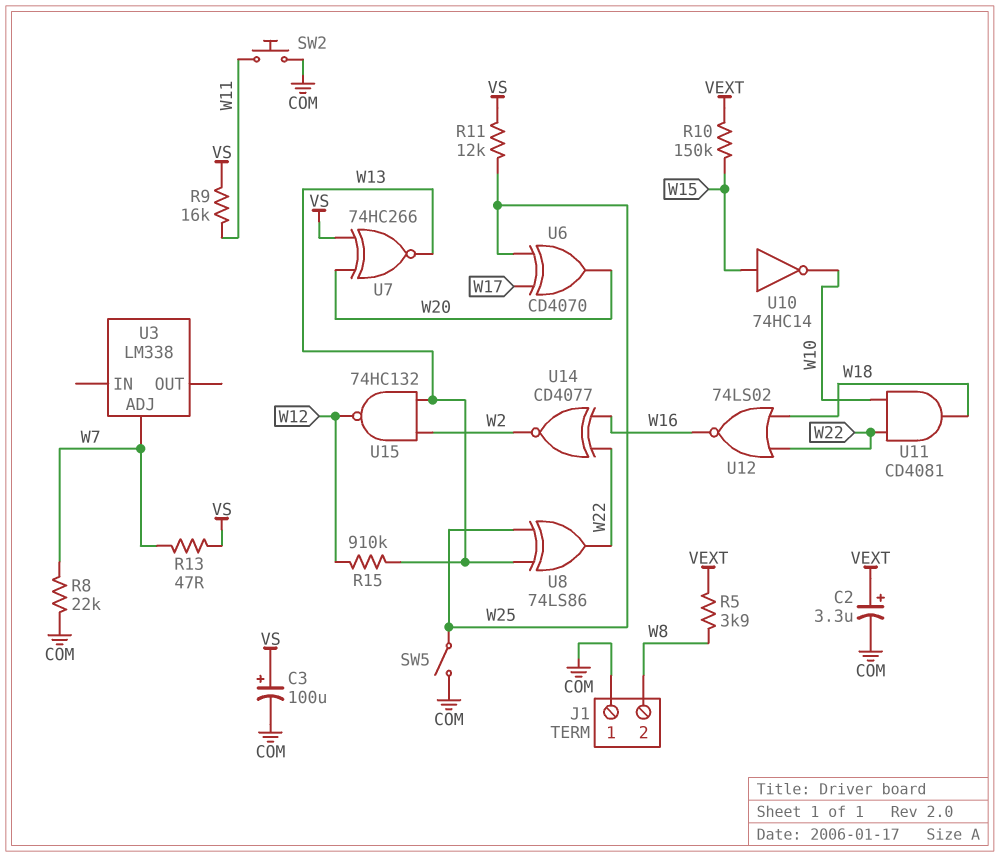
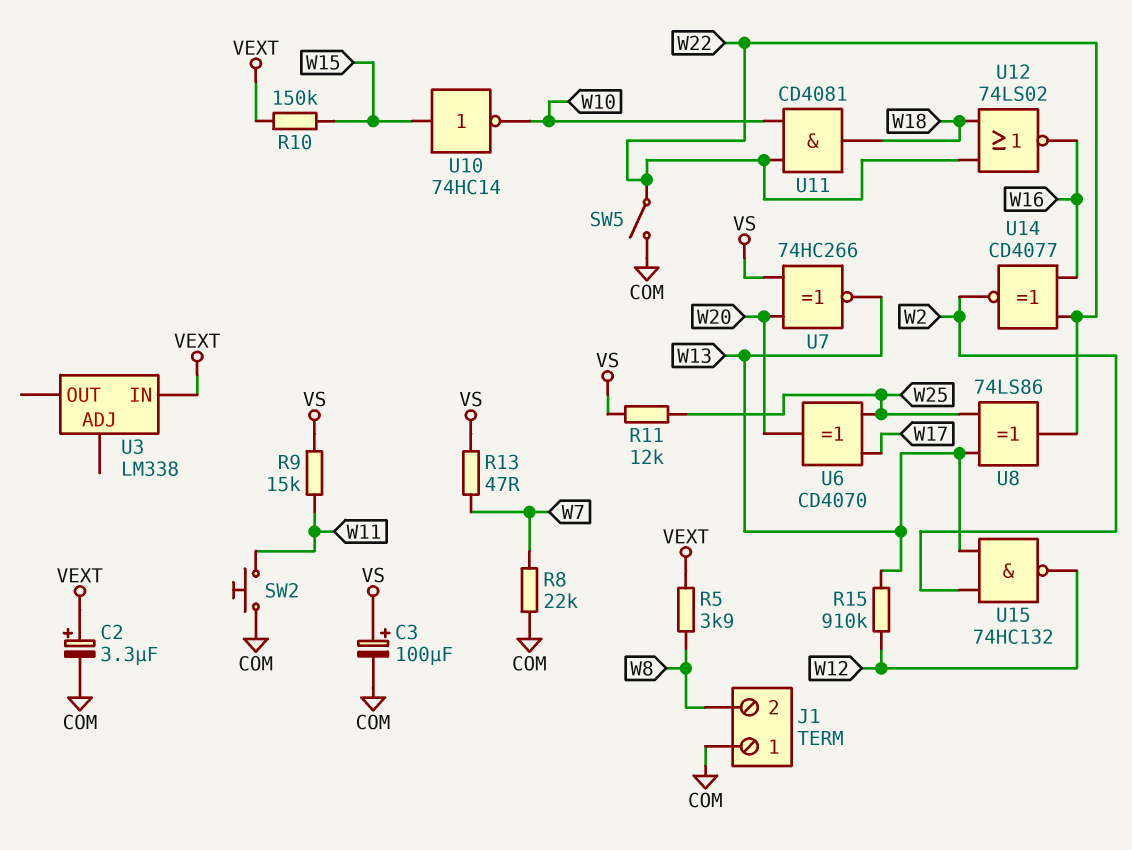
R9: 16k (VS, W11) -> 15k (VS, W11)
SW5: switch (COM, W25) -> switch (COM, W22)
U3 pin ADJ: W7 -> none
U3 pin IN: none -> VEXT

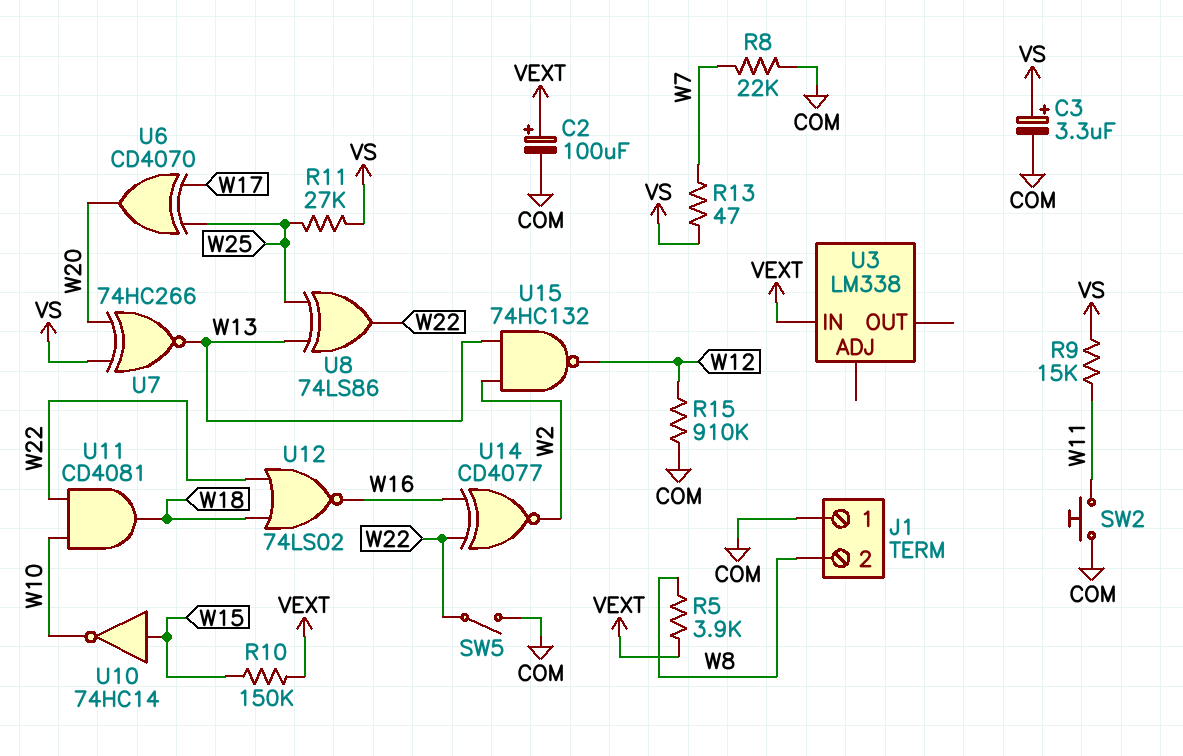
C2: 3.3uF (plus VEXT, minus COM) -> 100uF (plus VEXT, minus COM)
C3: 100uF (plus VS, minus COM) -> 3.3uF (plus VS, minus COM)
R11: 12k (VS, W25) -> 27k (VS, W25)
R15: 910k (W12, W13) -> 910k (COM, W12)

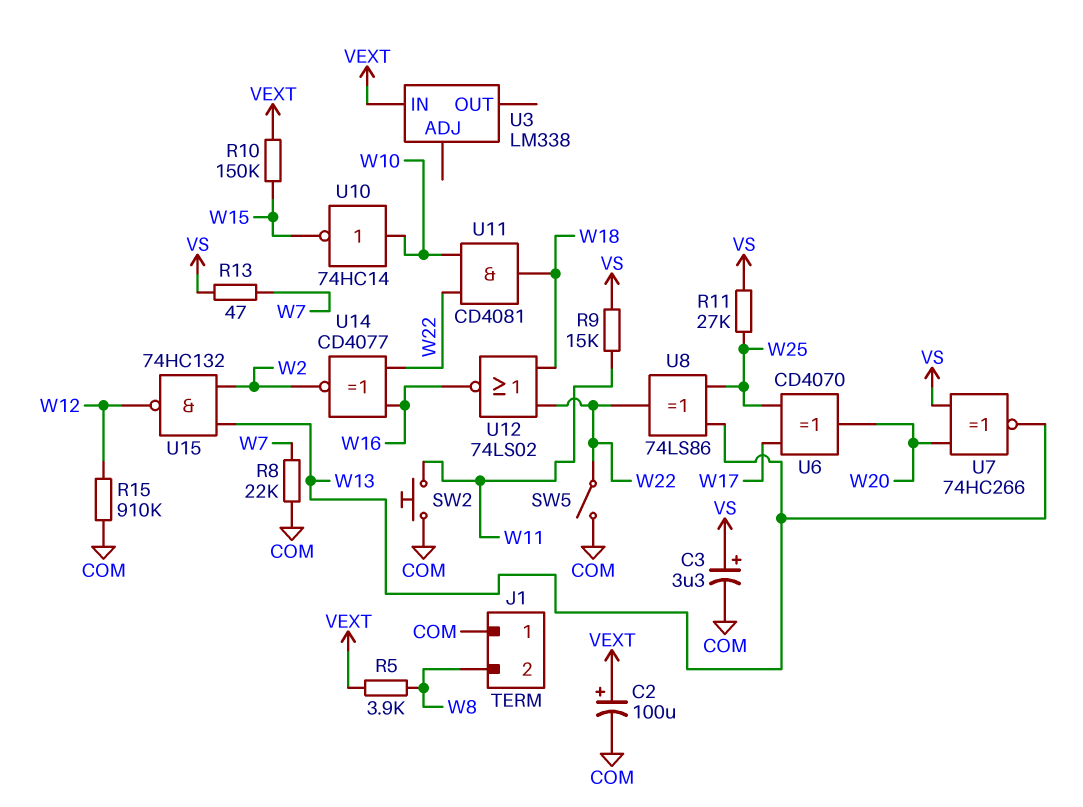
U10: NOT 74HC14 (in W15, out W10) -> NOT 74HC14 (in W10, out W15)

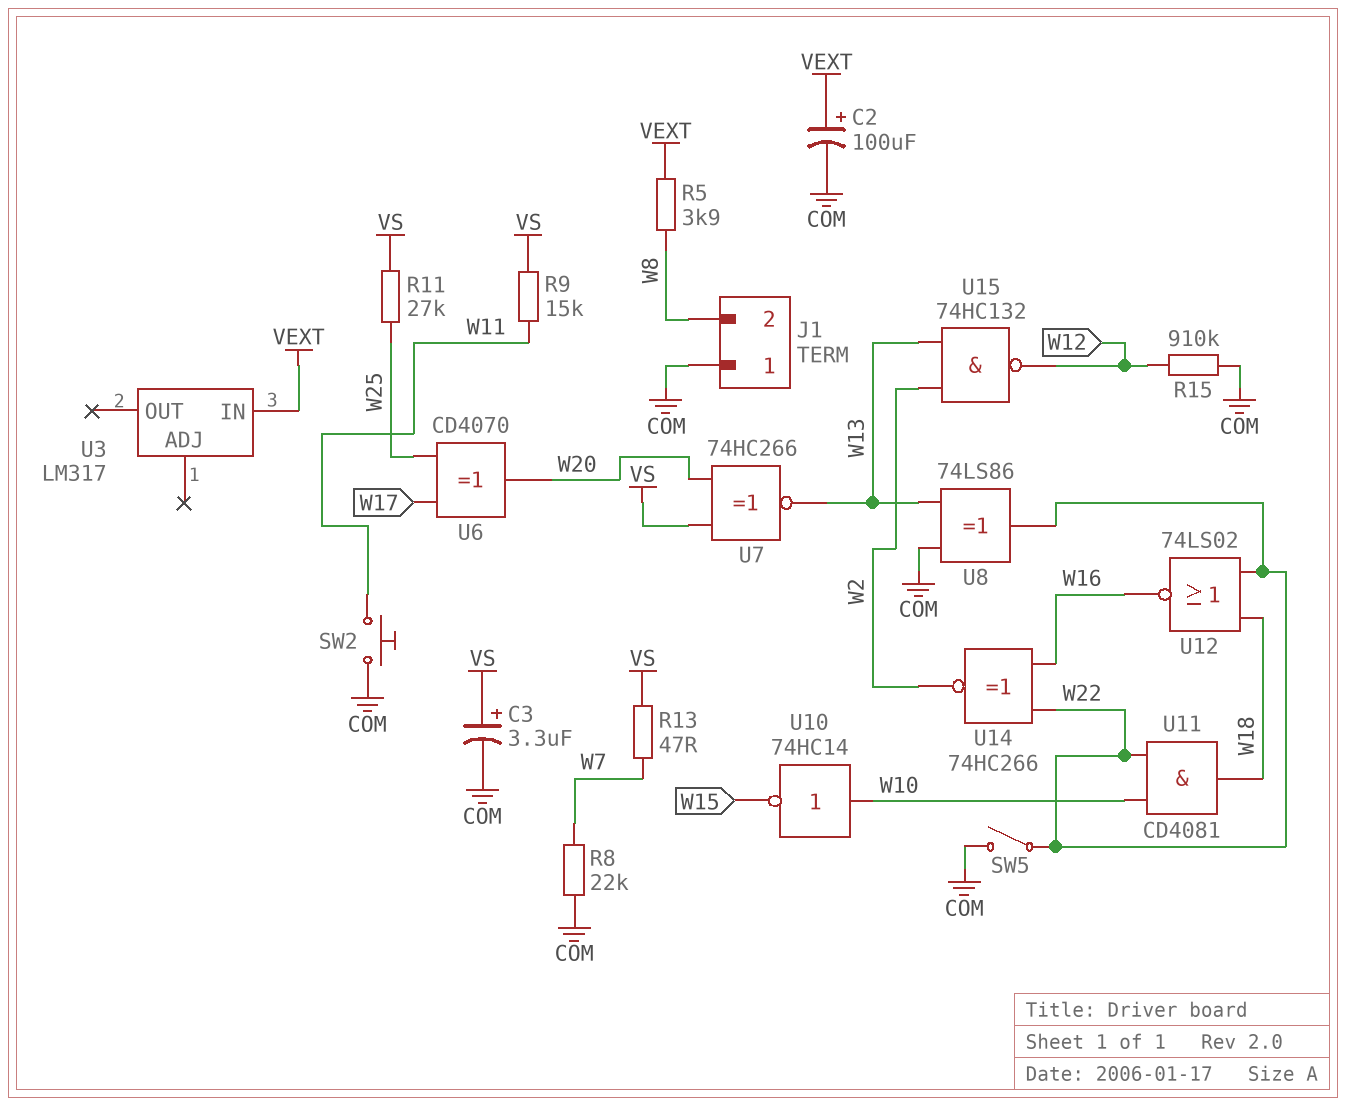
R10: 150k (VEXT, W15) -> none
U3: LM338 -> LM317
U8: XOR 74LS86 (in W13, in W25, out W22) -> XOR 74LS86 (in COM, in W13, out W22)
U14: XNOR CD4077 (in W16, in W22, out W2) -> XNOR 74HC266 (in W16, in W22, out W2)

